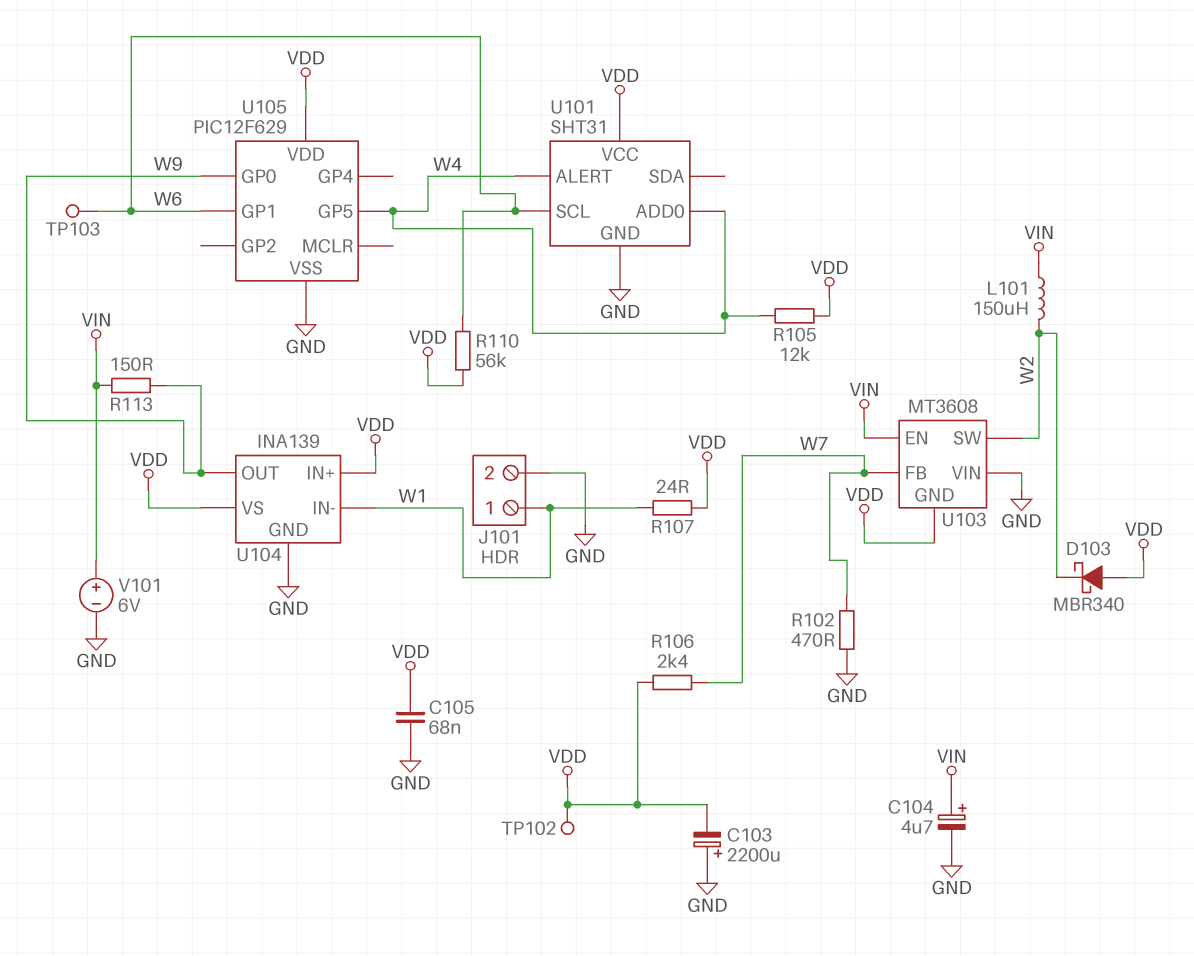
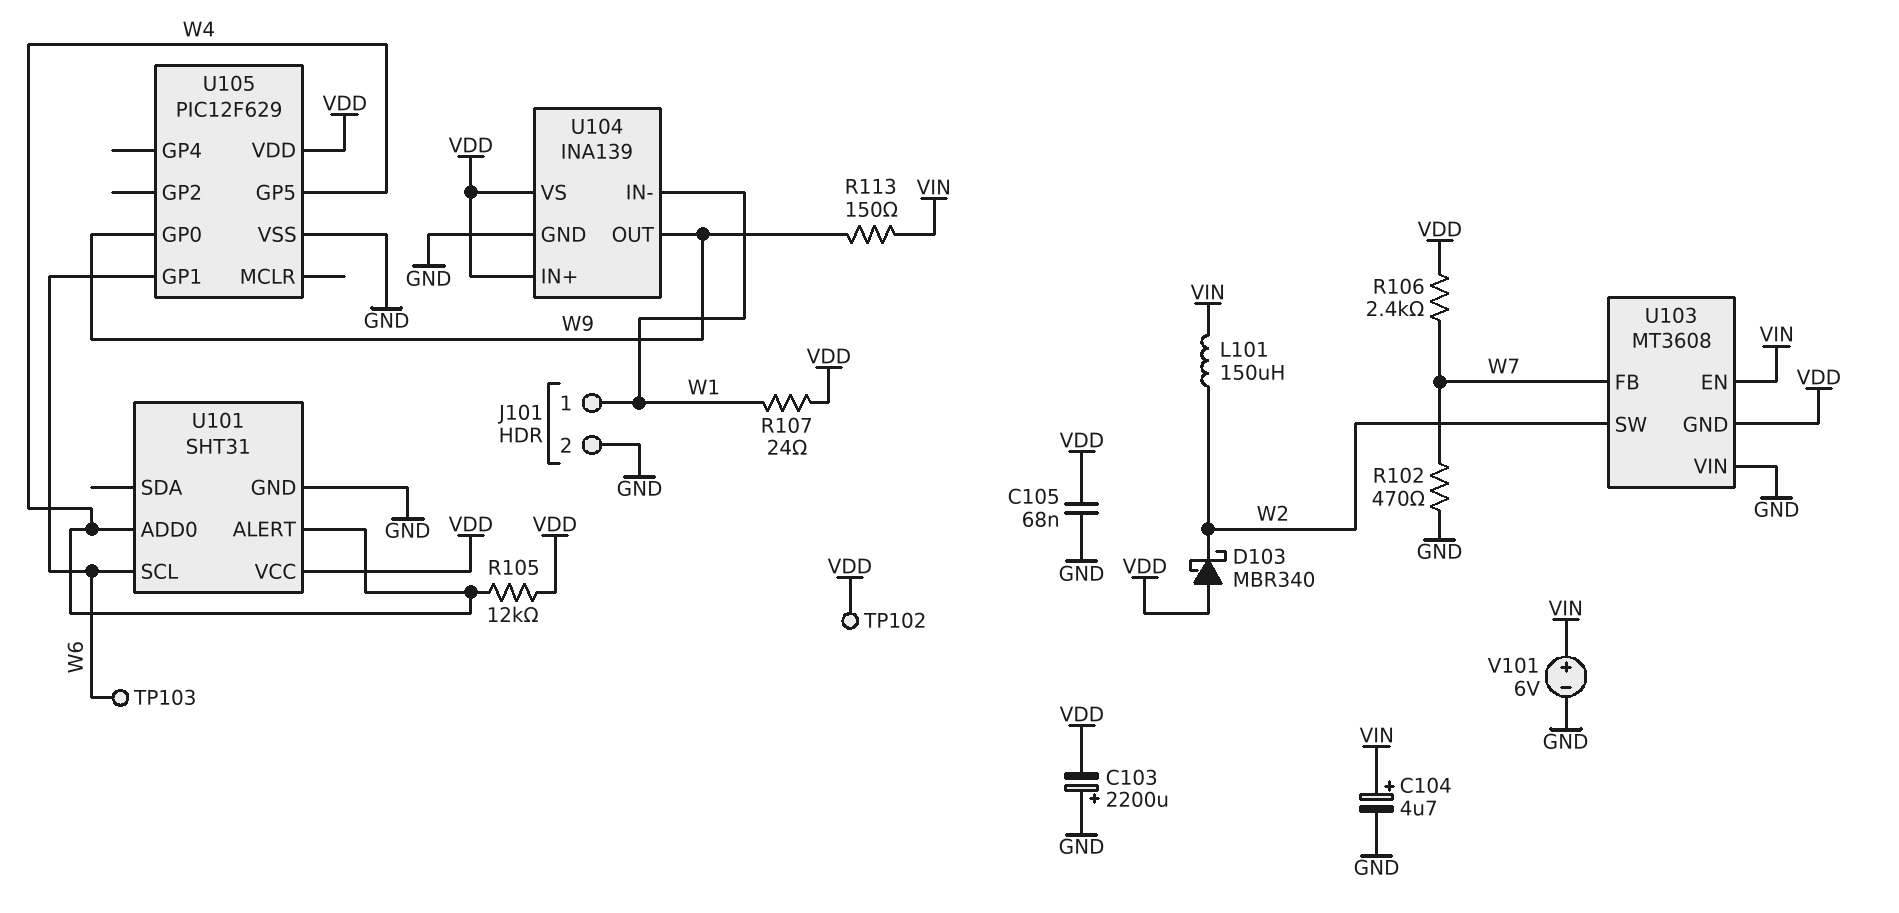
R110: 56k (VDD, W6) -> none

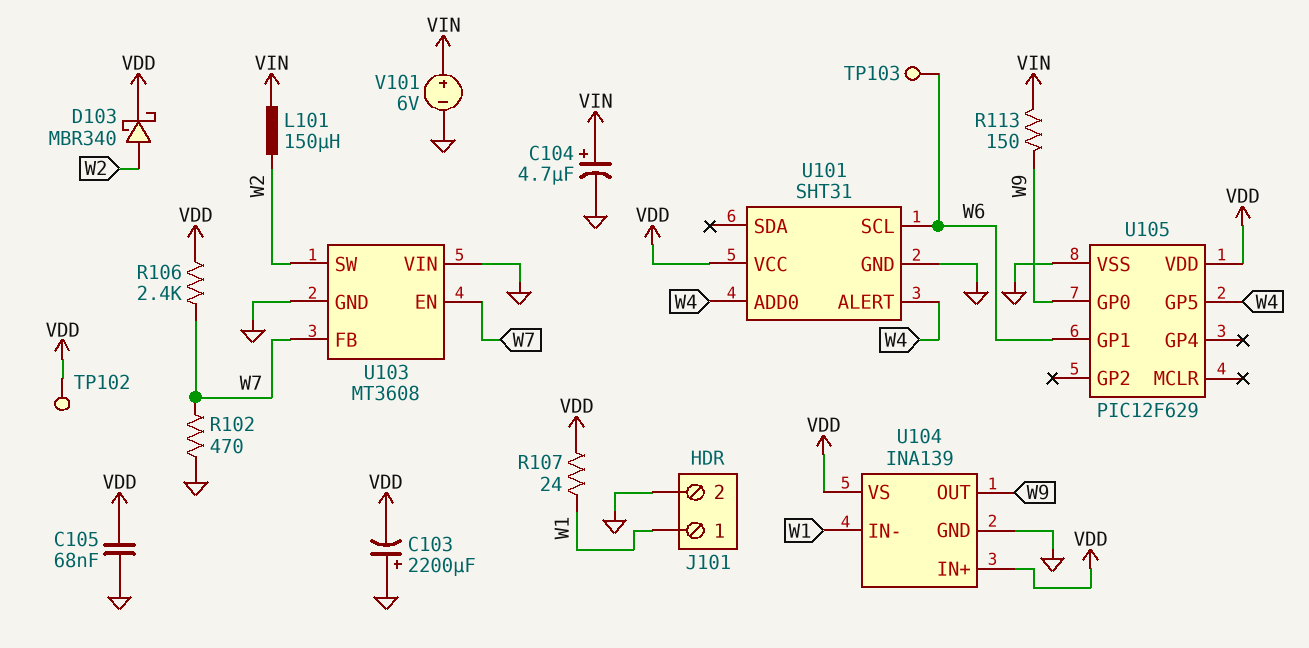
D103: schottky MBR340 (A VDD, K W2) -> schottky MBR340 (A W2, K VDD)
R105: 12k (VDD, W4) -> none
U103 pin EN: VIN -> W7
U103 pin GND: VDD -> GND

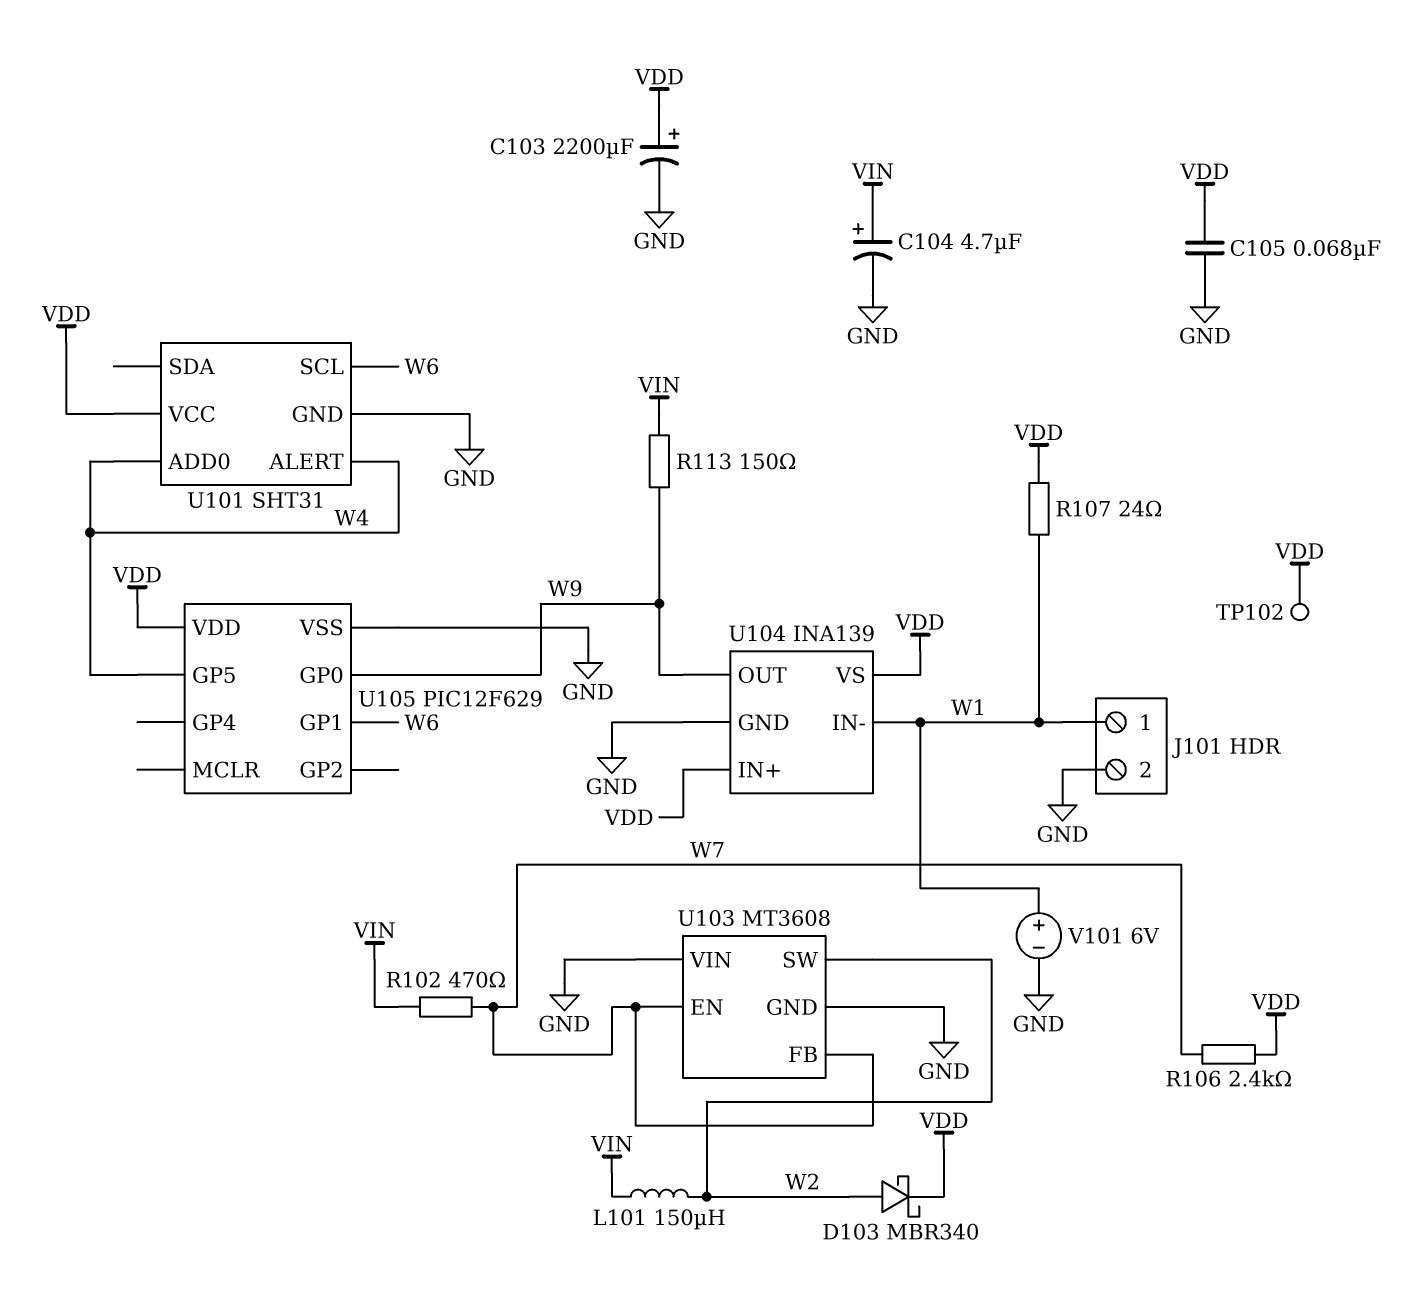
C103: 2200uF (plus GND, minus VDD) -> 2200uF (plus VDD, minus GND)
R102: 470 (GND, W7) -> 470 (VIN, W7)
TP103: test point (W6) -> none
V101: 6V (plus VIN, minus GND) -> 6V (plus W1, minus GND)

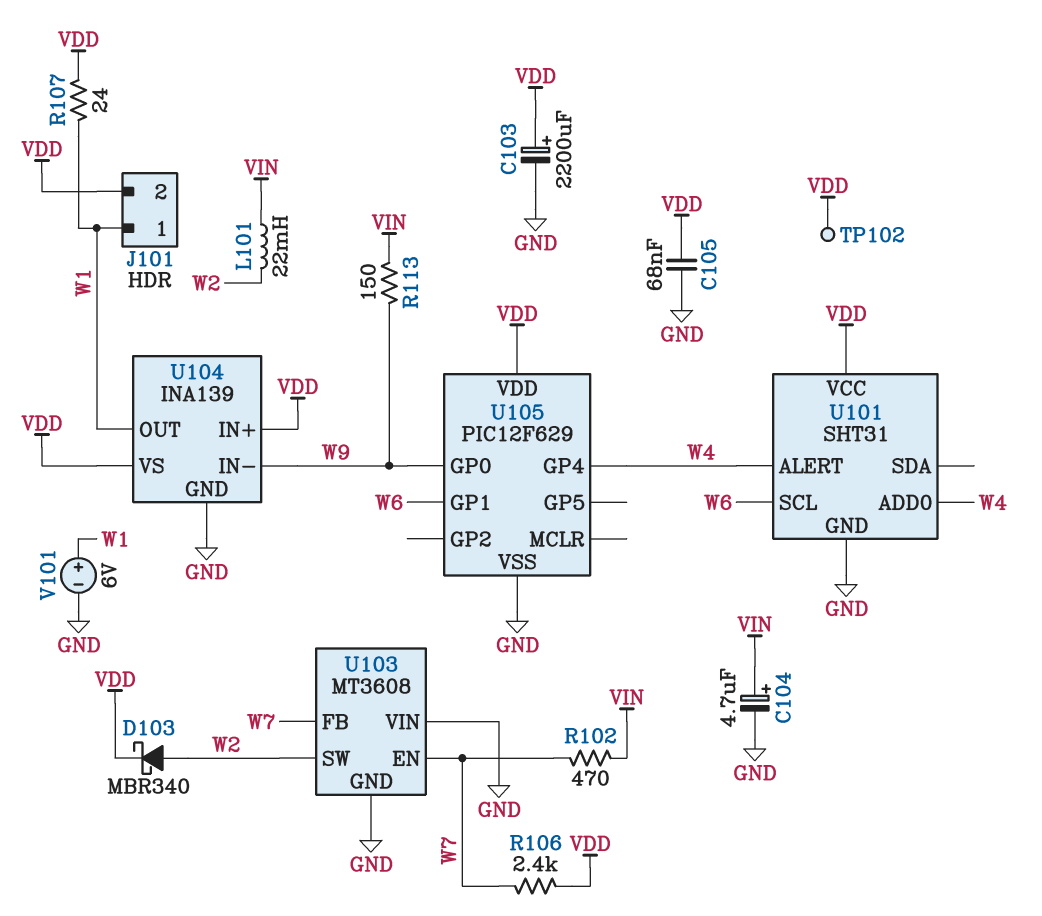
J101 pin 2: GND -> VDD
L101: 150uH (VIN, W2) -> 22mH (VIN, W2)
U104 pin IN-: W1 -> W9
U104 pin OUT: W9 -> W1
U105 pin GP4: none -> W4
U105 pin GP5: W4 -> none

